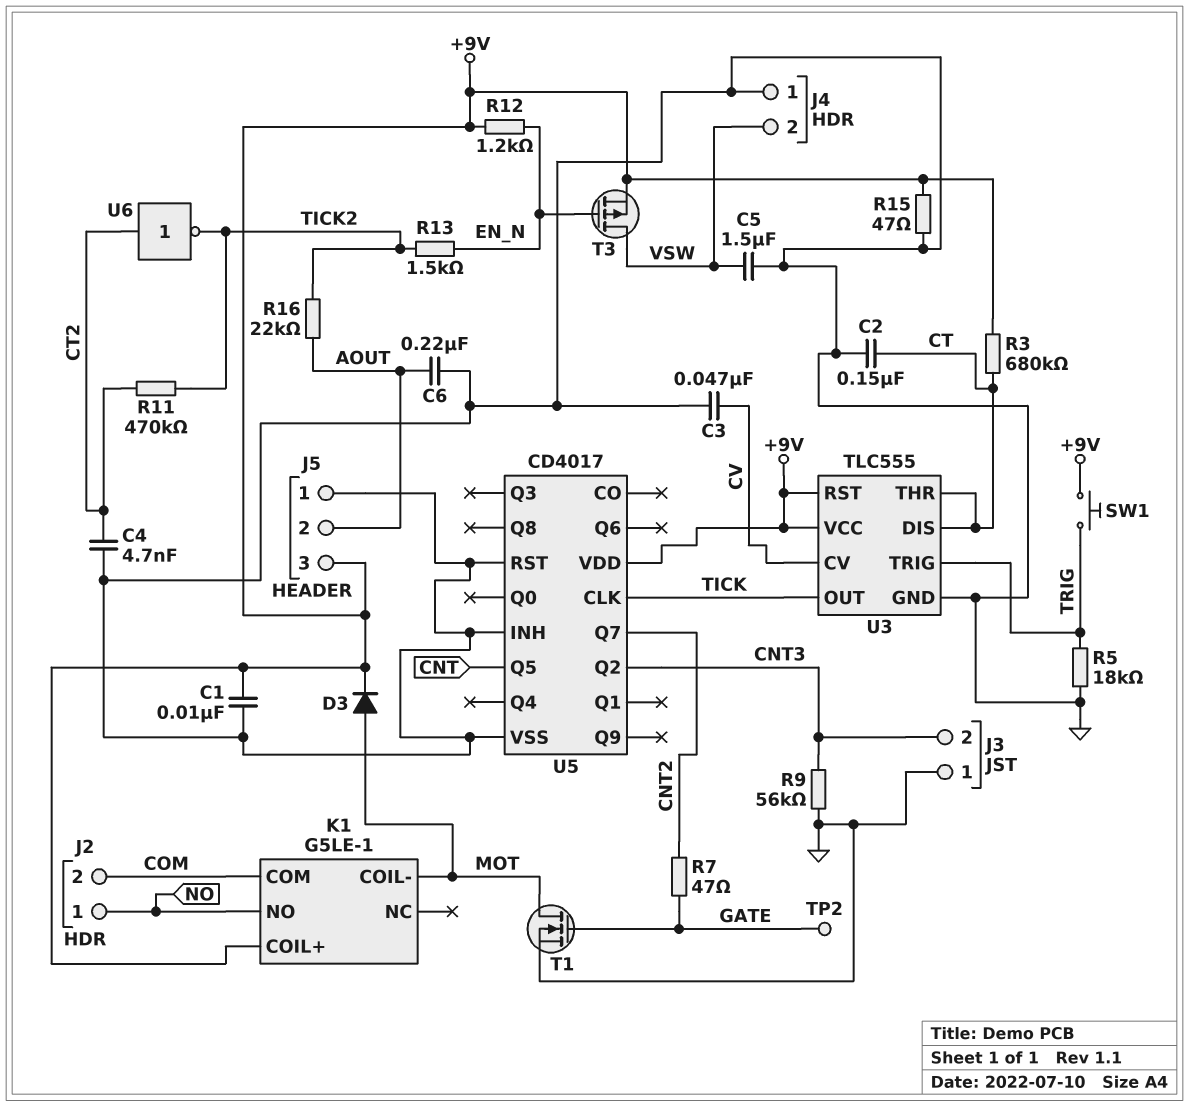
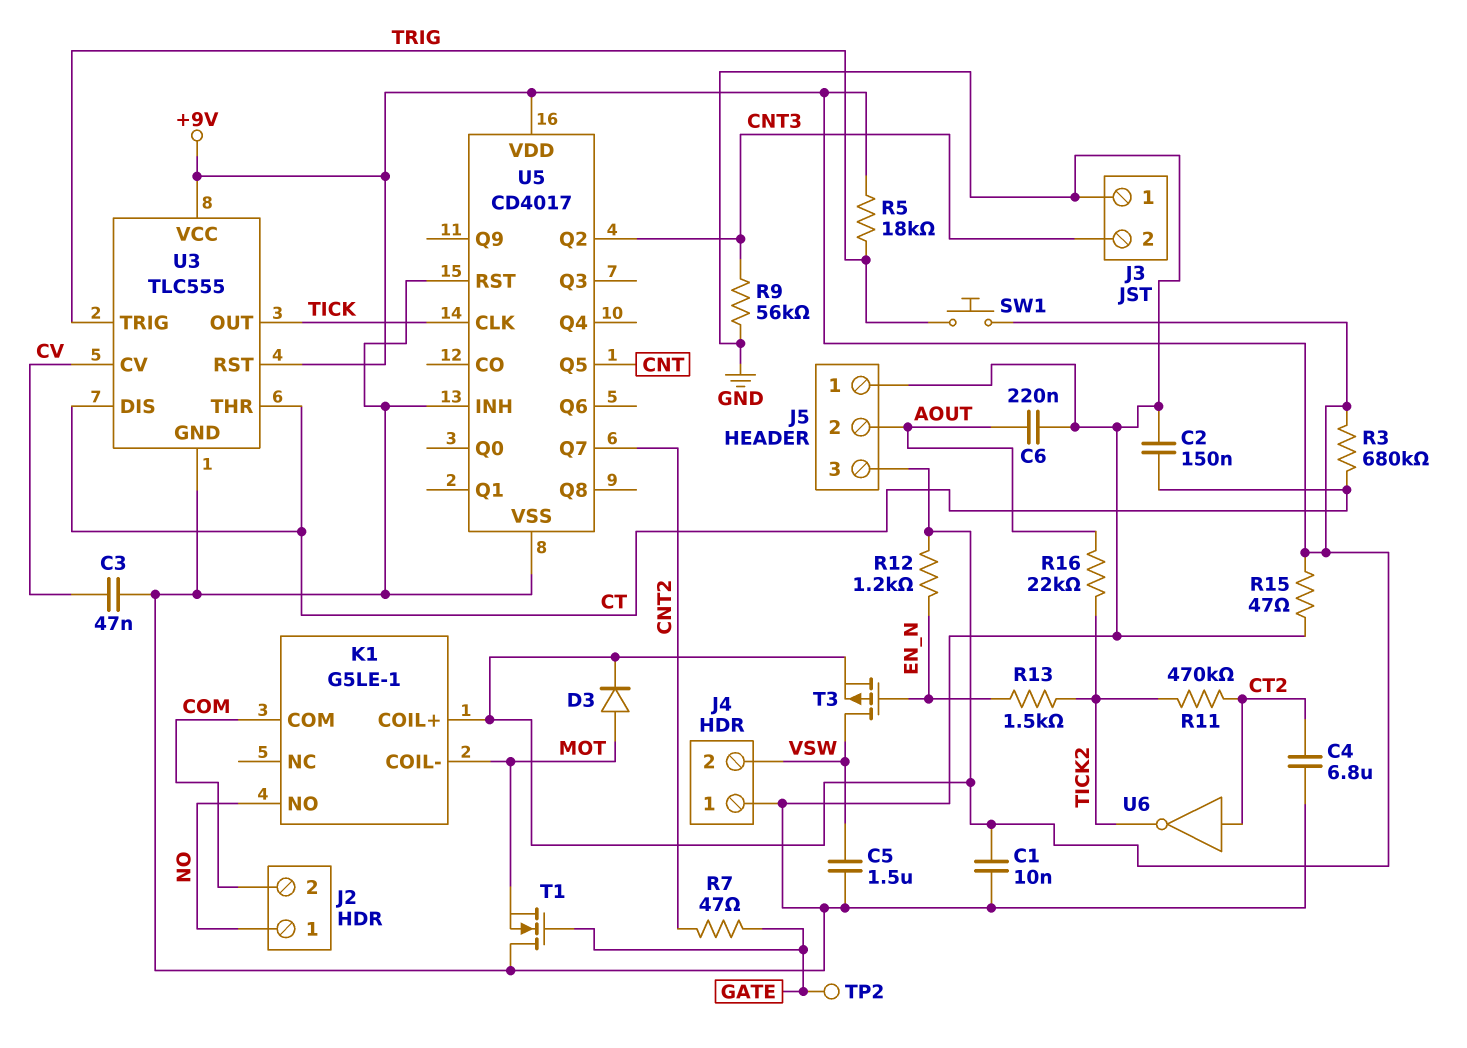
C4: 4.7nF (CT2, GND) -> 6.8uF (CT2, GND)
R5: 18k (GND, TRIG) -> 18k (+9V, TRIG)
T1: NMOS (G GATE, D MOT, S GND) -> NMOS (G GATE, D GND, S MOT)

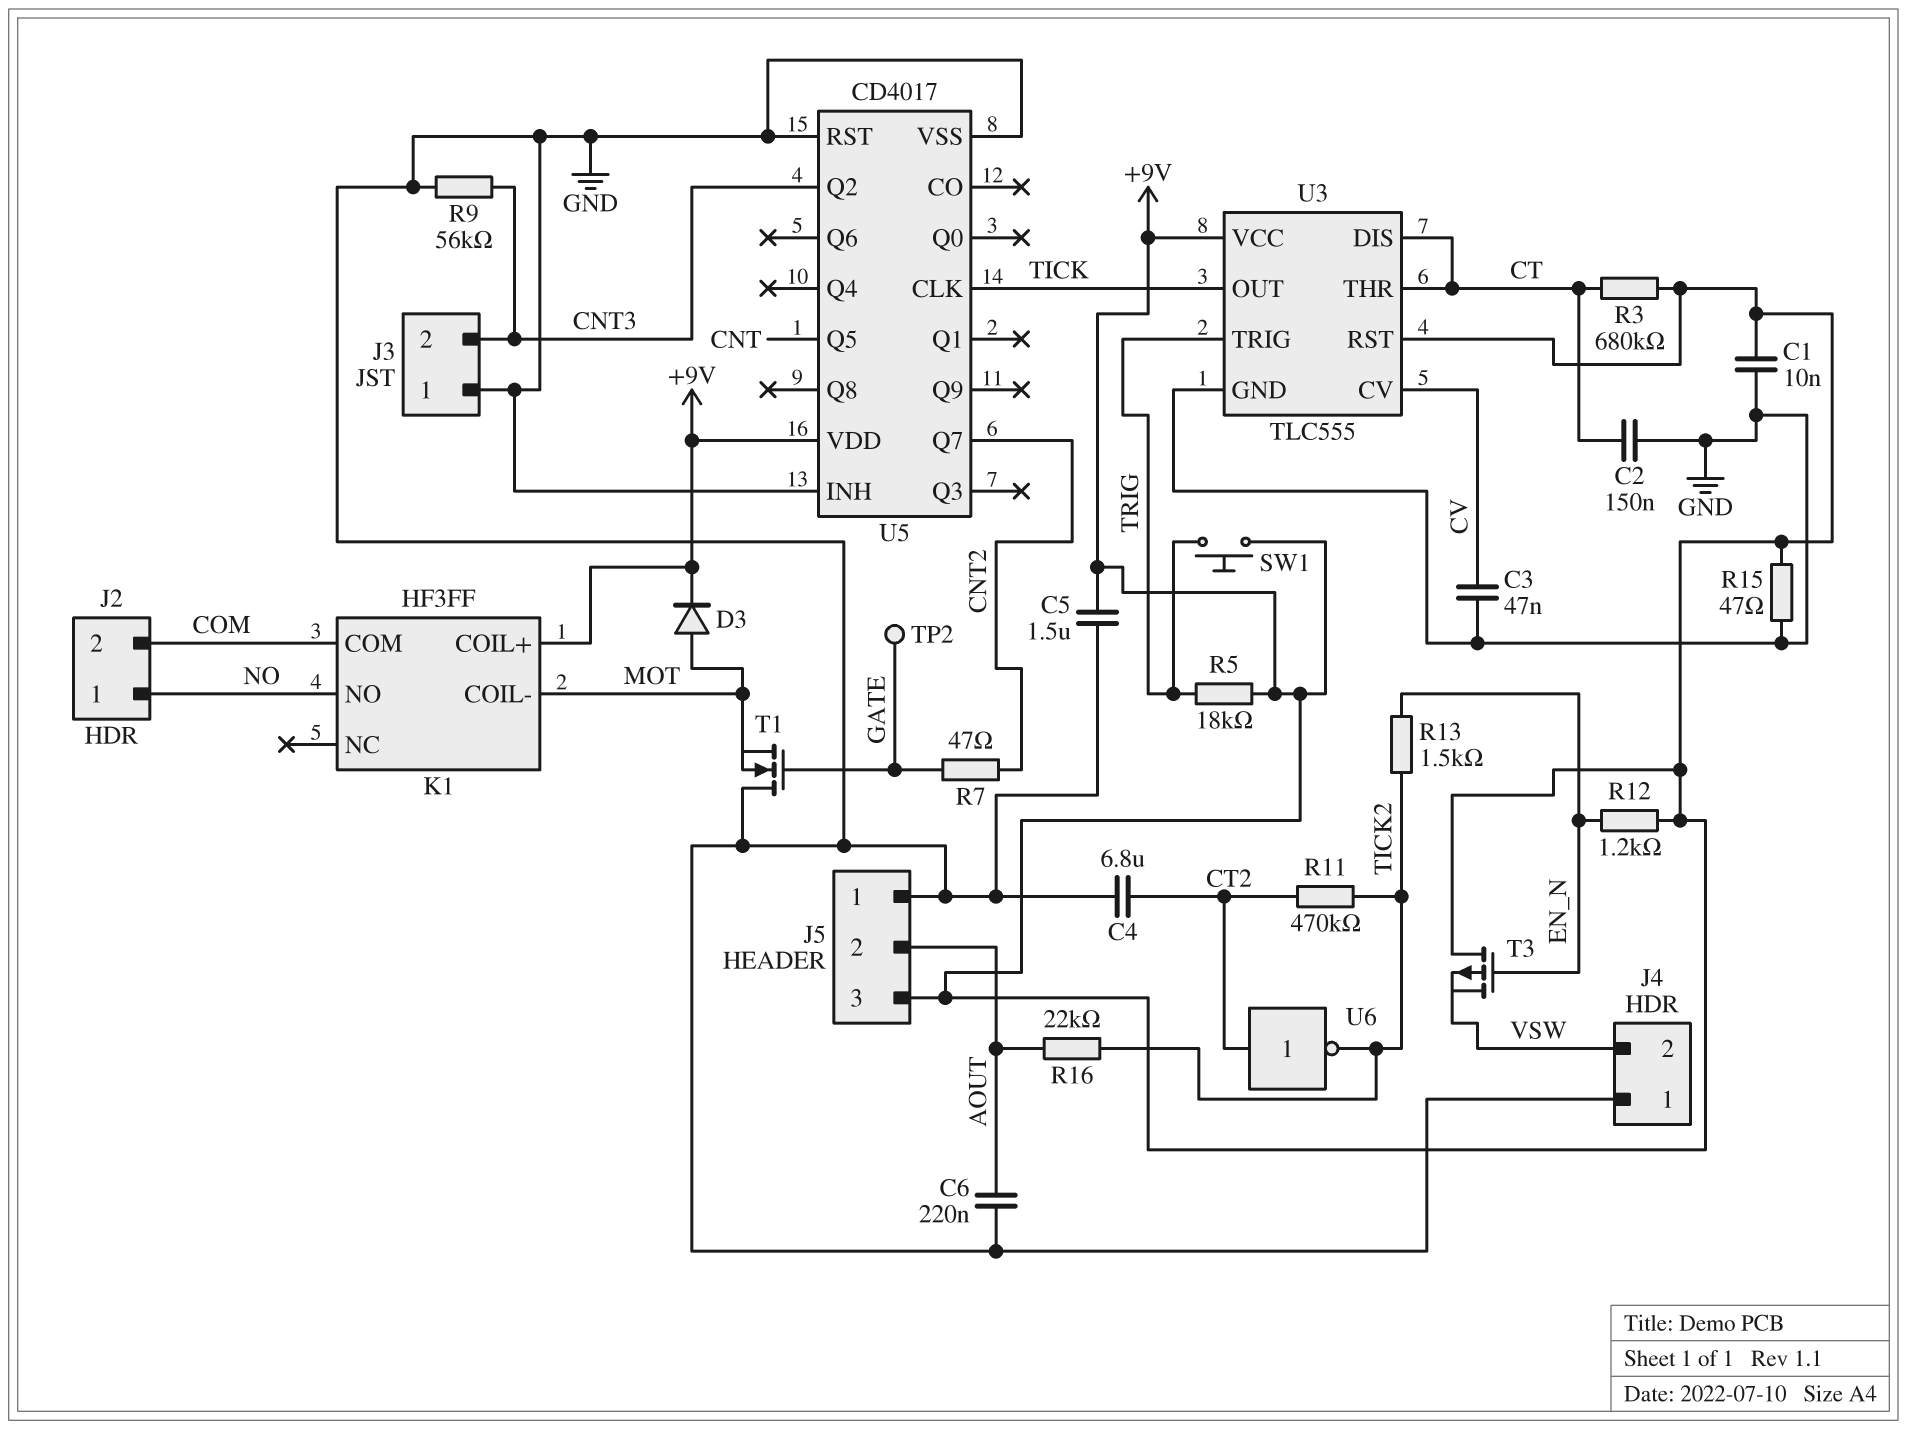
C5: 1.5uF (GND, VSW) -> 1.5uF (+9V, GND)
K1: G5LE-1 -> HF3FF
T3: PMOS (G EN_N, D VSW, S +9V) -> PMOS (G EN_N, D +9V, S VSW)

